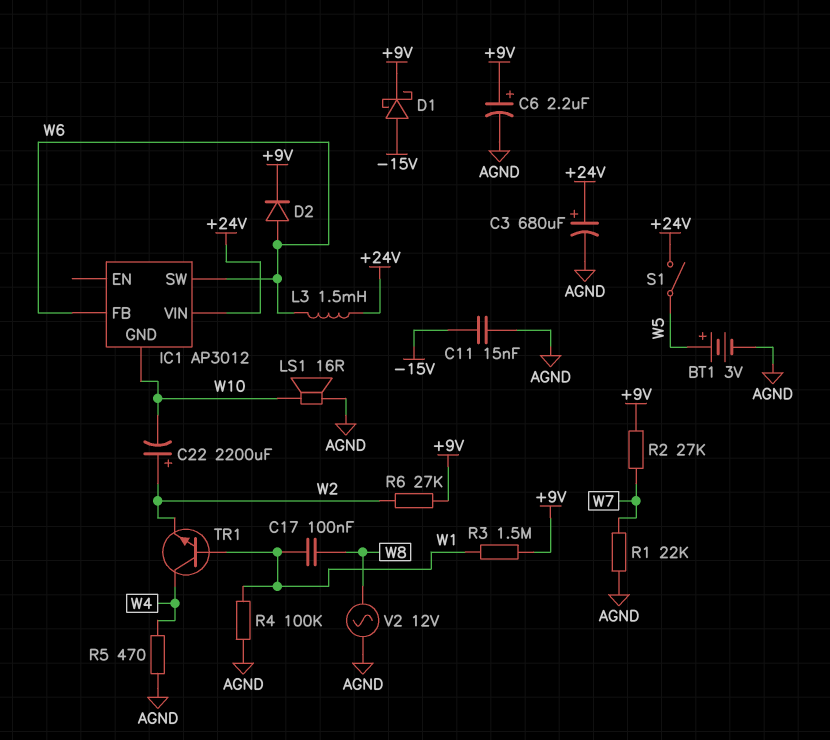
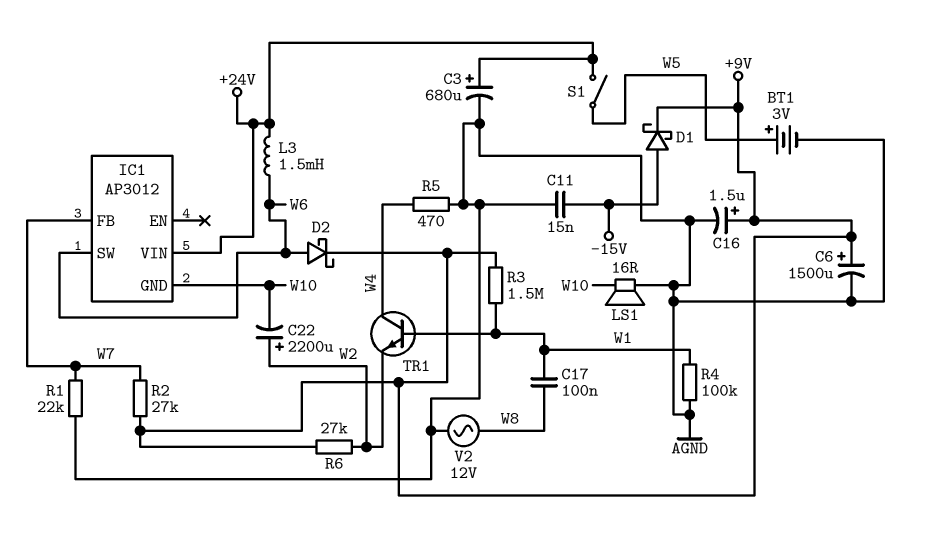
C6: 2.2uF (plus +9V, minus AGND) -> 1500uF (plus +9V, minus AGND)
C16: none -> 1.5uF (plus +9V, minus AGND)
D2: diode (A W6, K +9V) -> schottky (A W6, K +9V)
IC1 pin FB: W6 -> W7

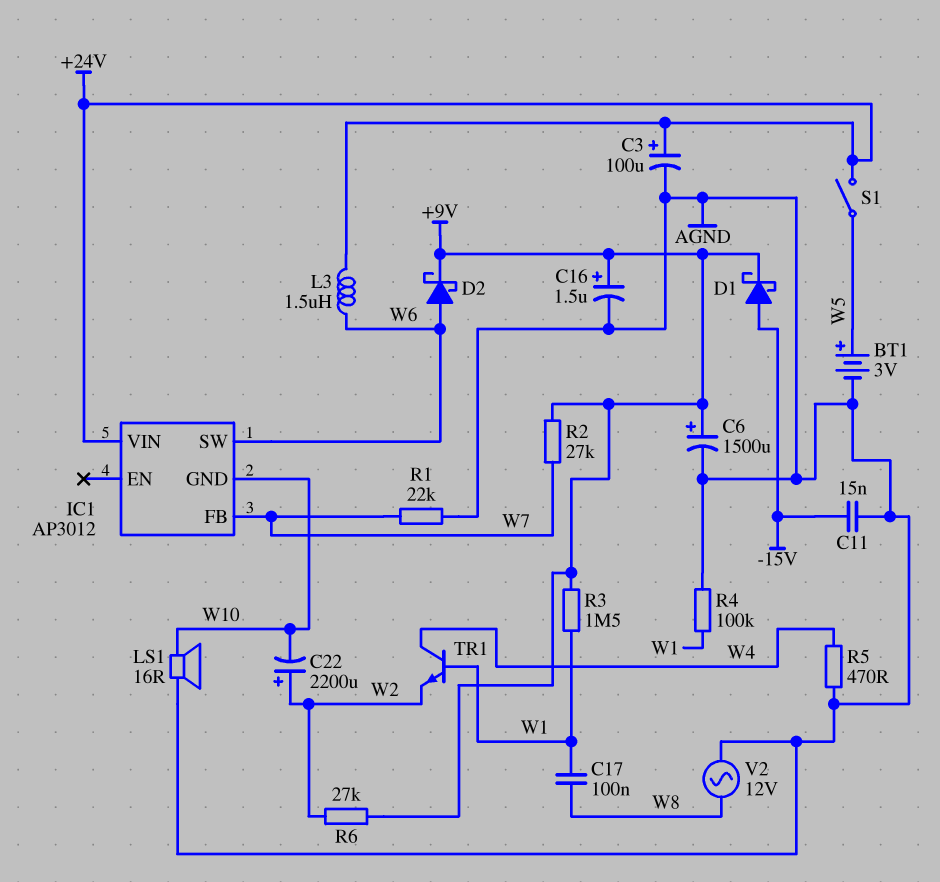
C3: 680uF (plus +24V, minus AGND) -> 100uF (plus +24V, minus AGND)
L3: 1.5mH (+24V, W6) -> 1.5uH (+24V, W6)

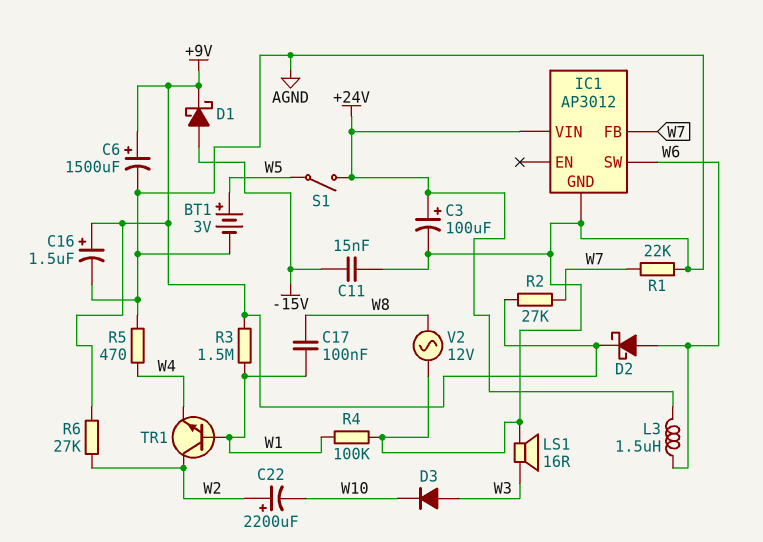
D3: none -> diode (A W3, K W10)
IC1 pin GND: W10 -> AGND
LS1: speaker 16R (AGND, W10) -> speaker 16R (AGND, W3)
TR1: NPN (B W1, C W4, E W2) -> NPN (B W1, C W2, E W4)

